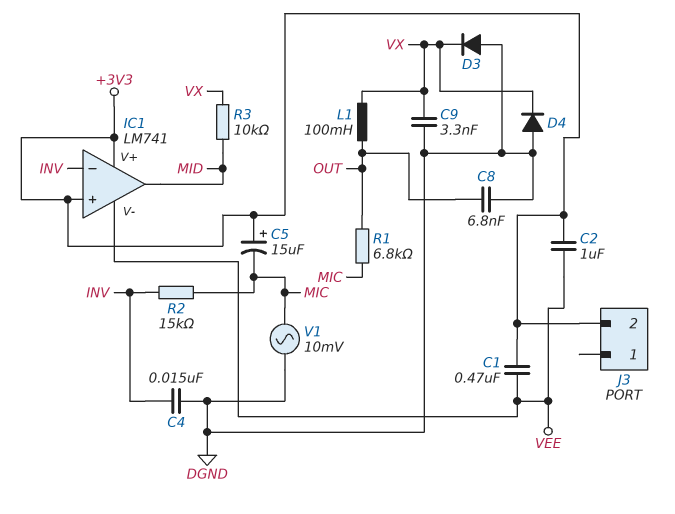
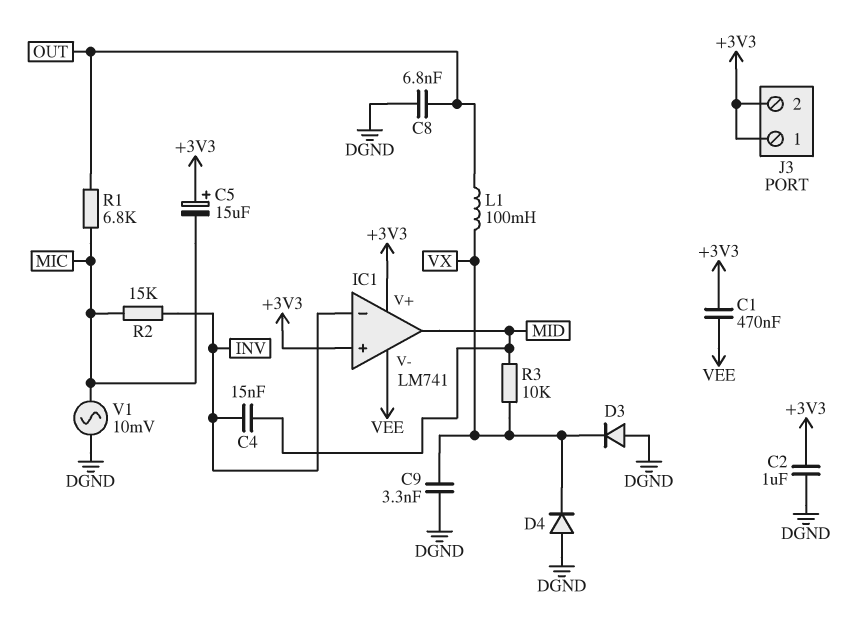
C2: 1uF (+3V3, VEE) -> 1uF (+3V3, DGND)
C4: 15nF (DGND, INV) -> 15nF (INV, MID)
J3 pin 1: none -> +3V3

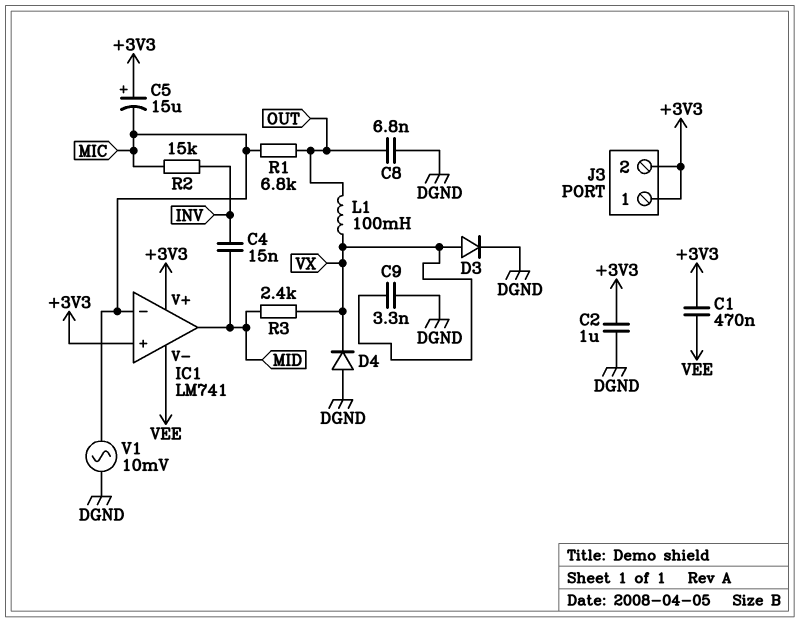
D3: diode (A DGND, K VX) -> diode (A VX, K DGND)
IC1 pin in-: INV -> MIC
R3: 10k (MID, VX) -> 2.4k (MID, VX)

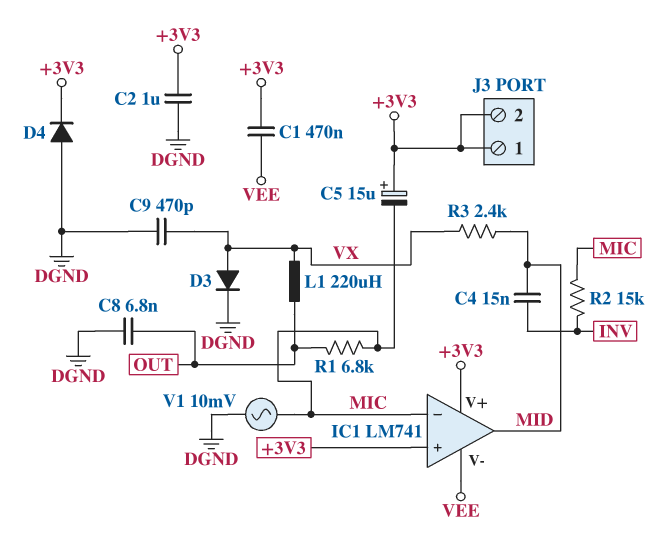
C9: 3.3nF (DGND, VX) -> 470pF (DGND, VX)
D4: diode (A DGND, K VX) -> diode (A DGND, K +3V3)
L1: 100mH (OUT, VX) -> 220uH (OUT, VX)

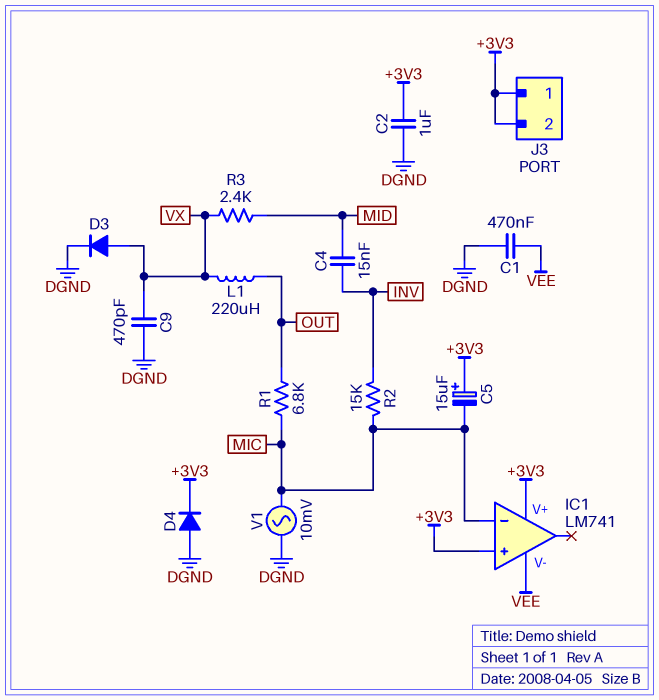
C1: 470nF (+3V3, VEE) -> 470nF (DGND, VEE)
C8: 6.8nF (DGND, OUT) -> none
IC1 pin out: MID -> none

